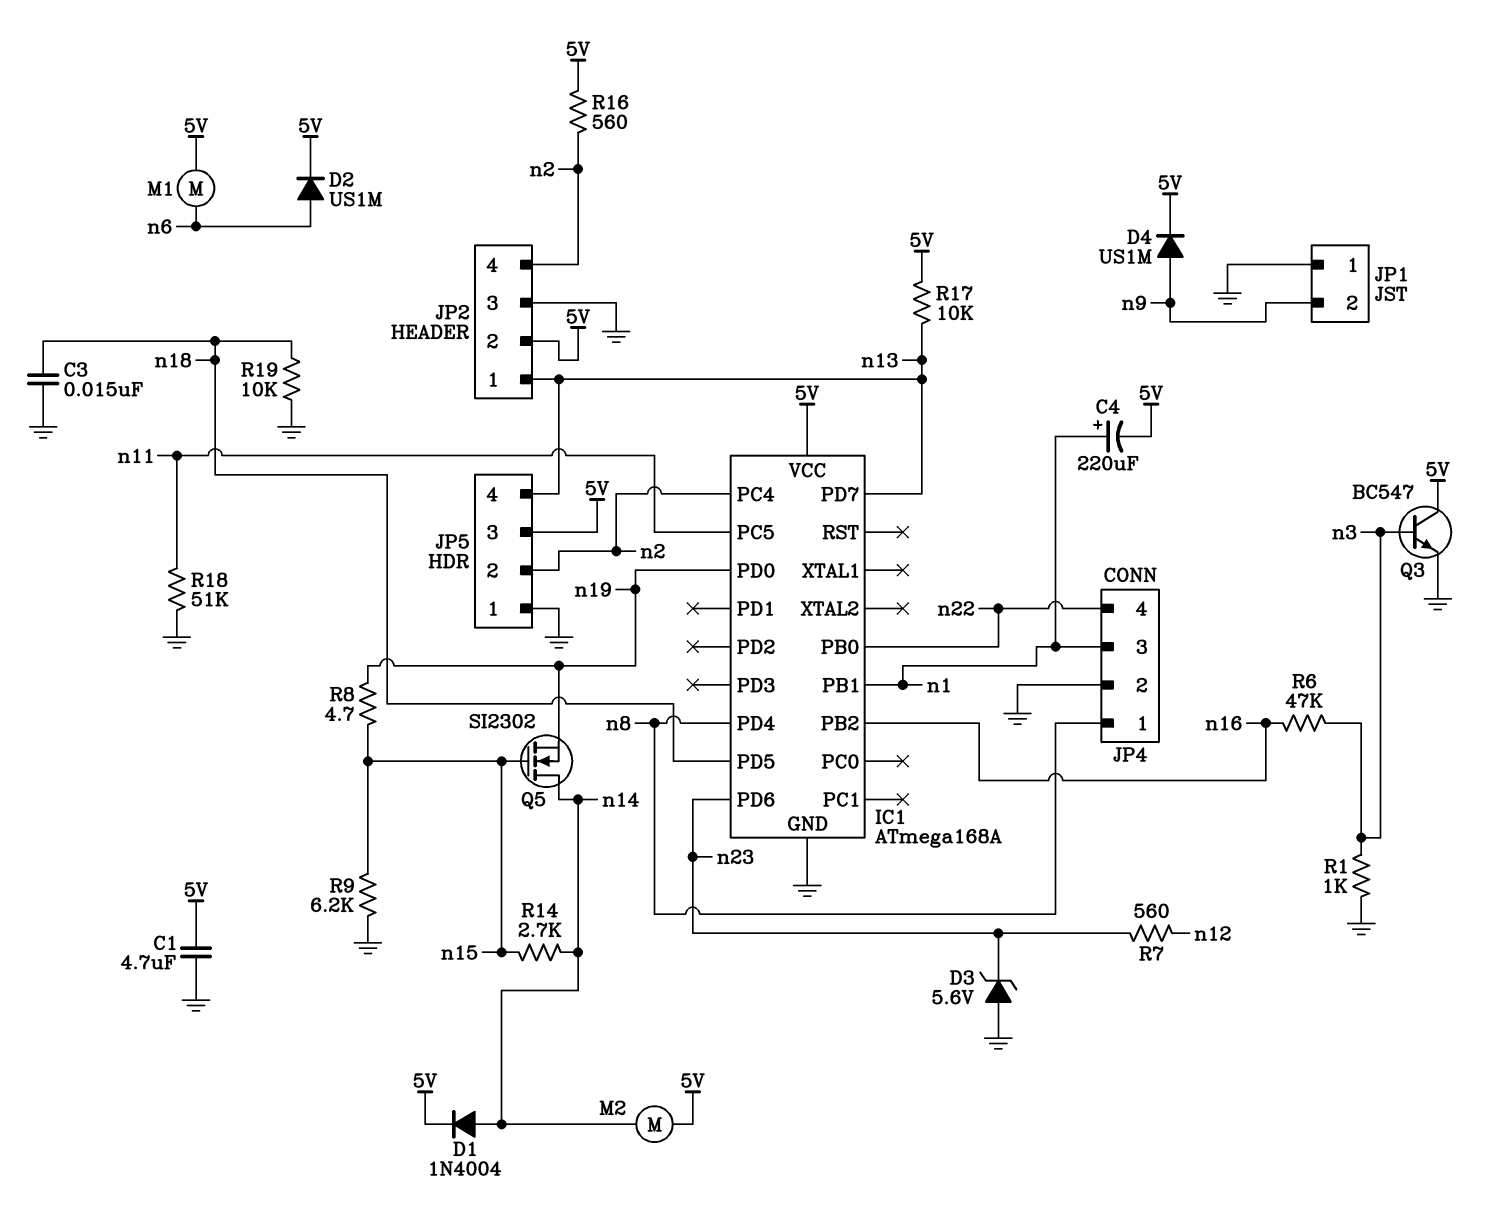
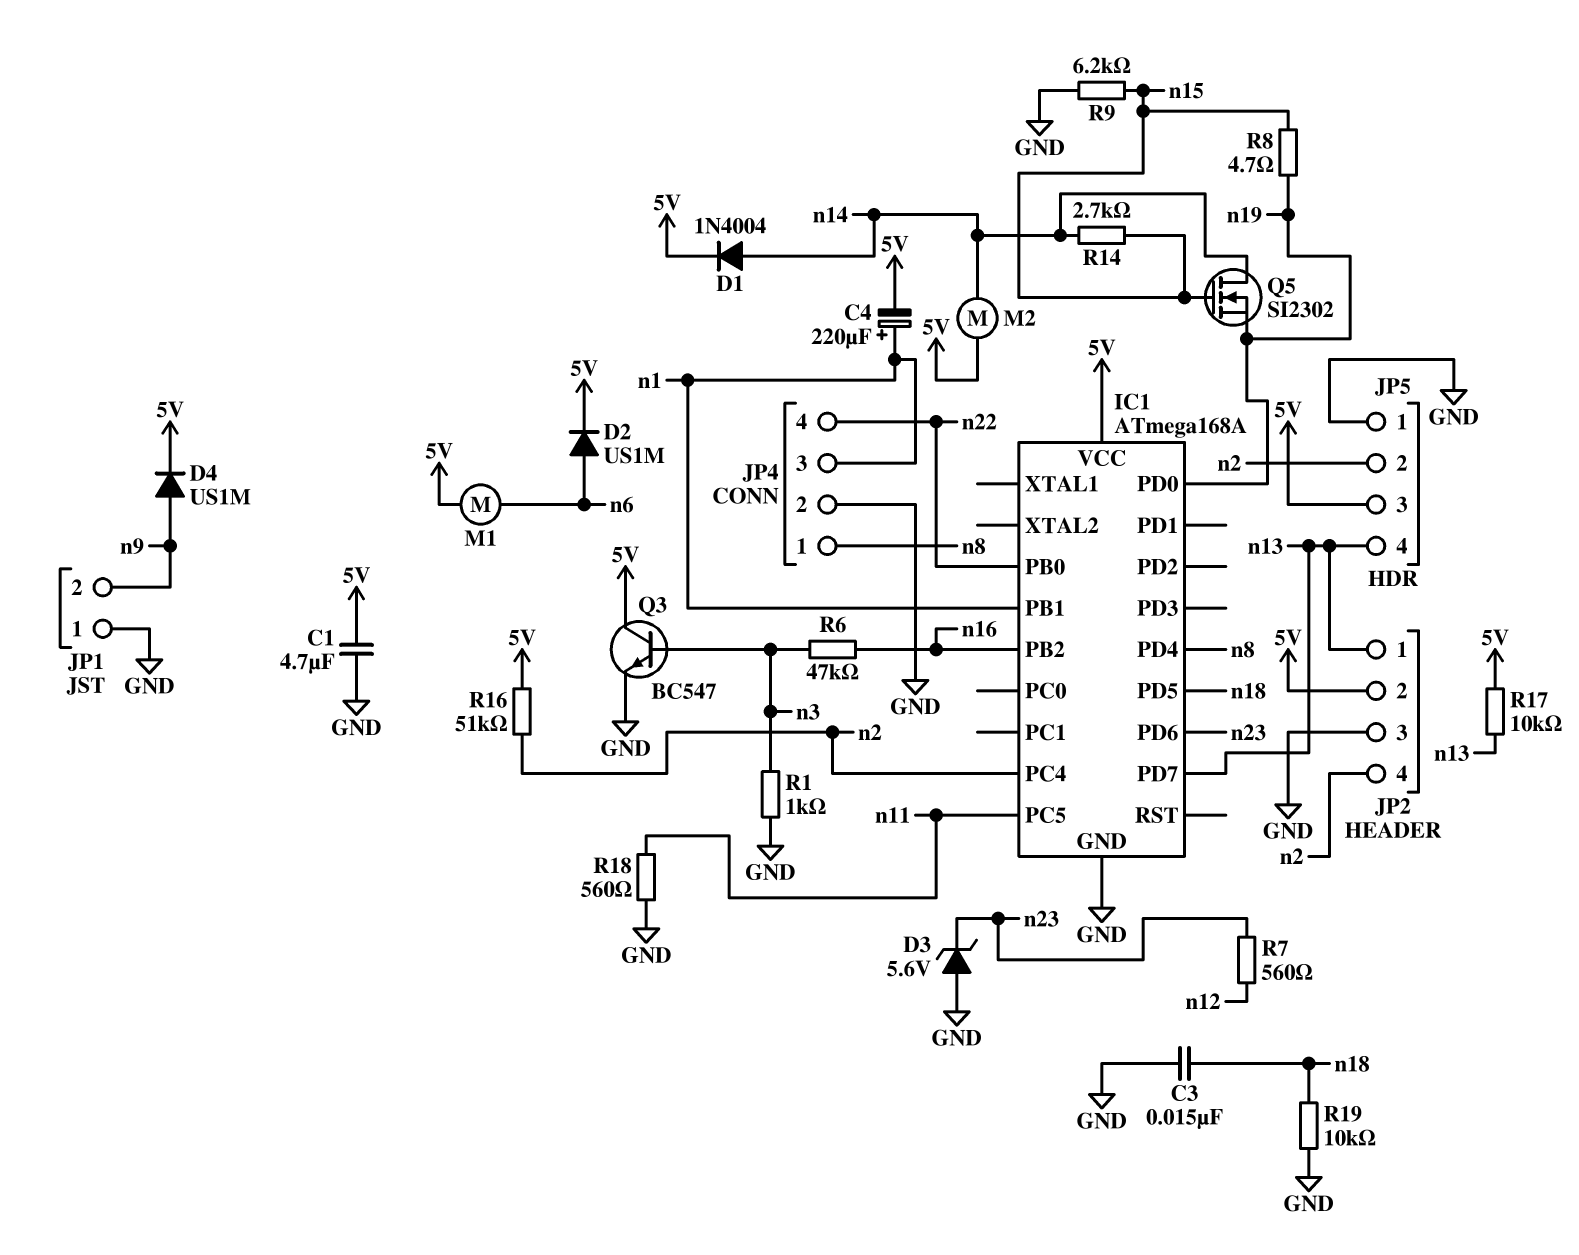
R16: 560 (5V, n2) -> 51k (5V, n2)
R18: 51k (GND, n11) -> 560 (GND, n11)

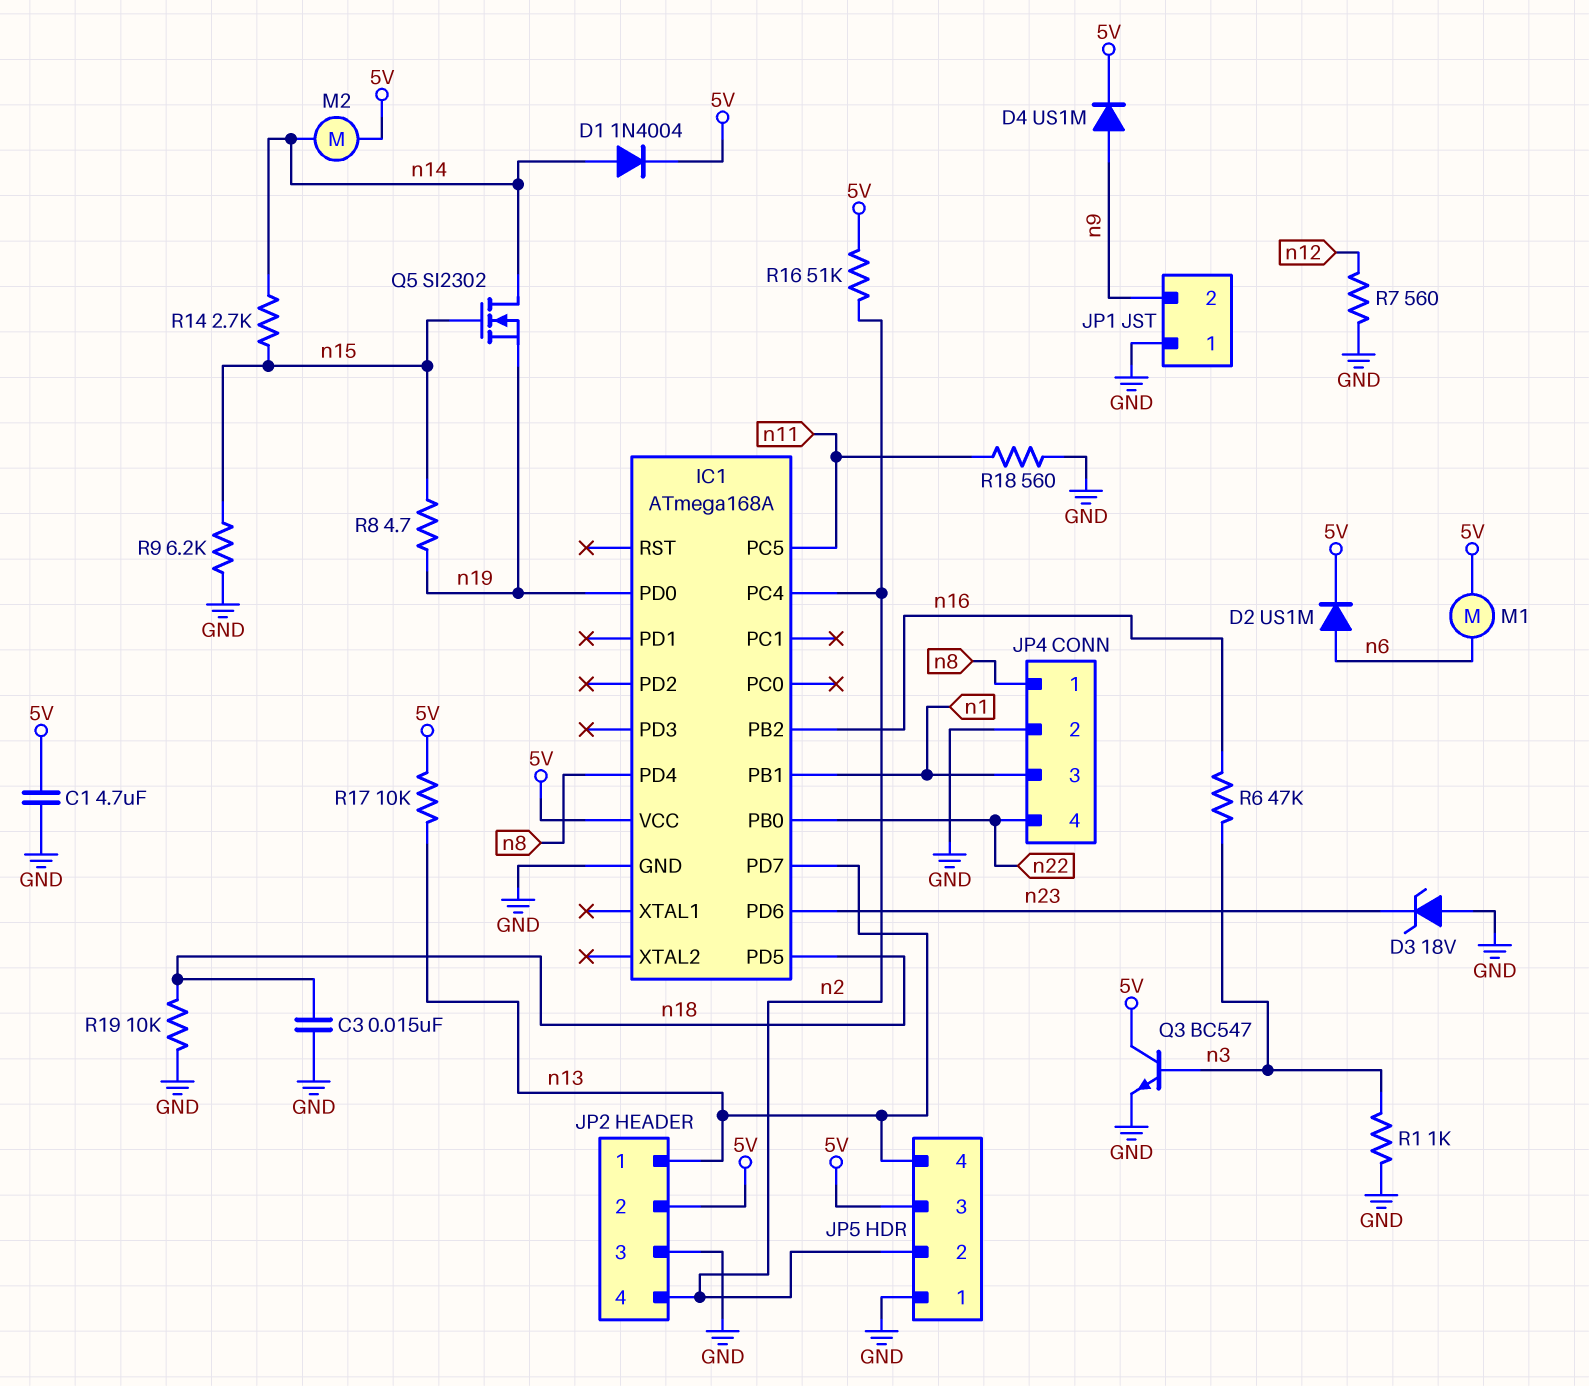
C4: 220uF (plus n1, minus 5V) -> none
D3: zener 5.6V (A GND, K n23) -> zener 18V (A GND, K n23)
R7: 560 (n12, n23) -> 560 (GND, n12)

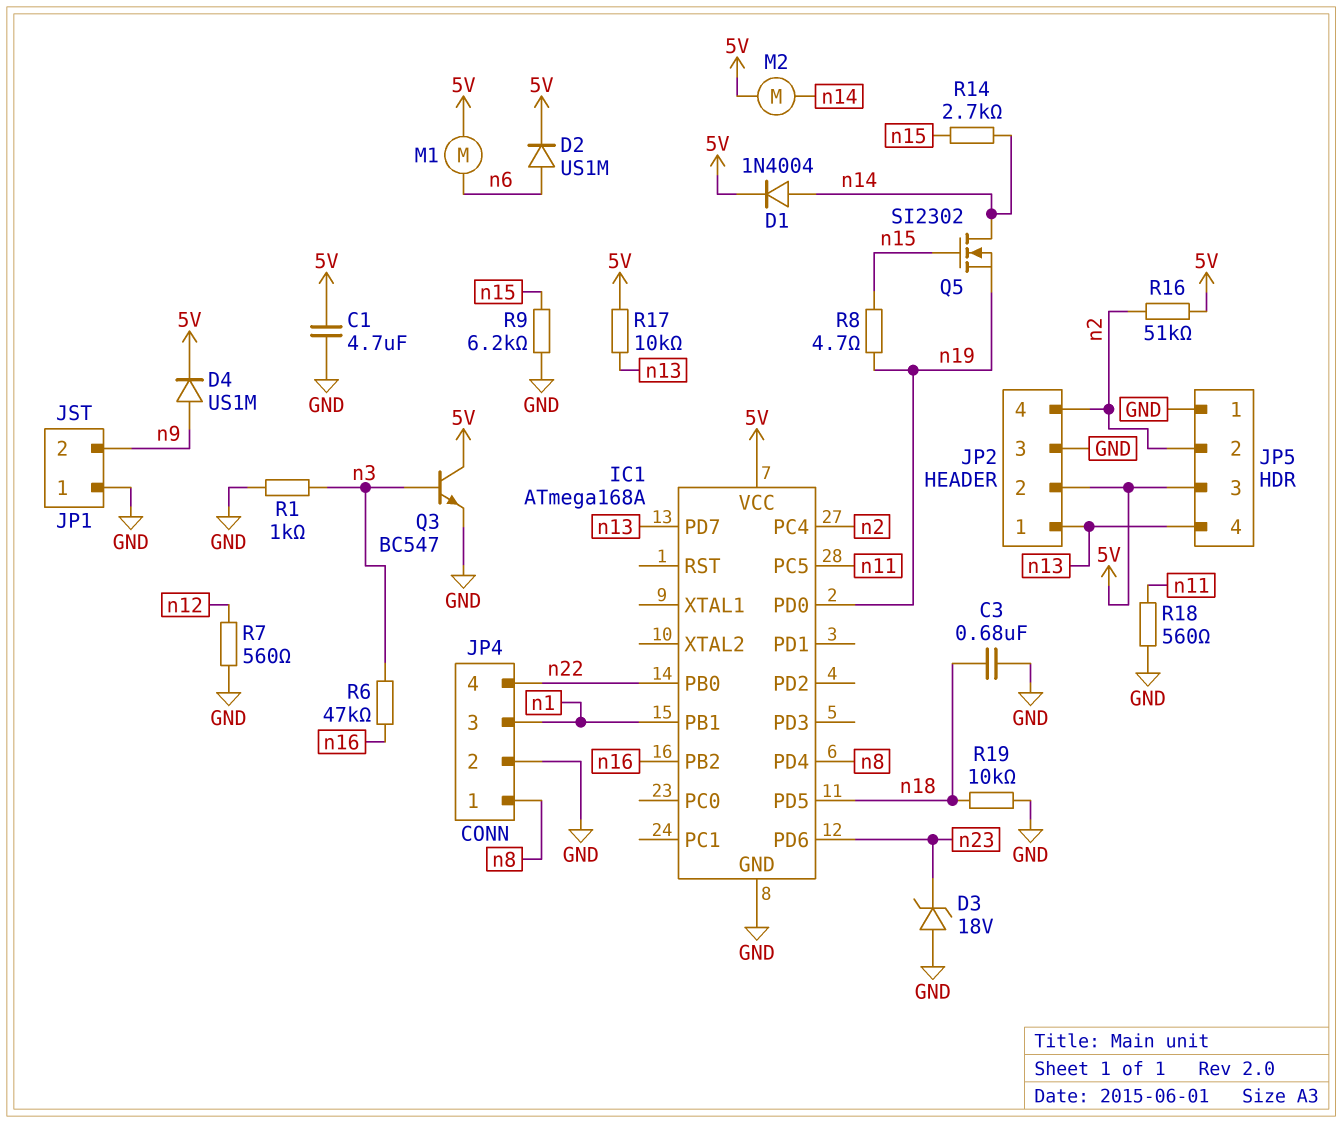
C3: 15nF (GND, n18) -> 680nF (GND, n18)

